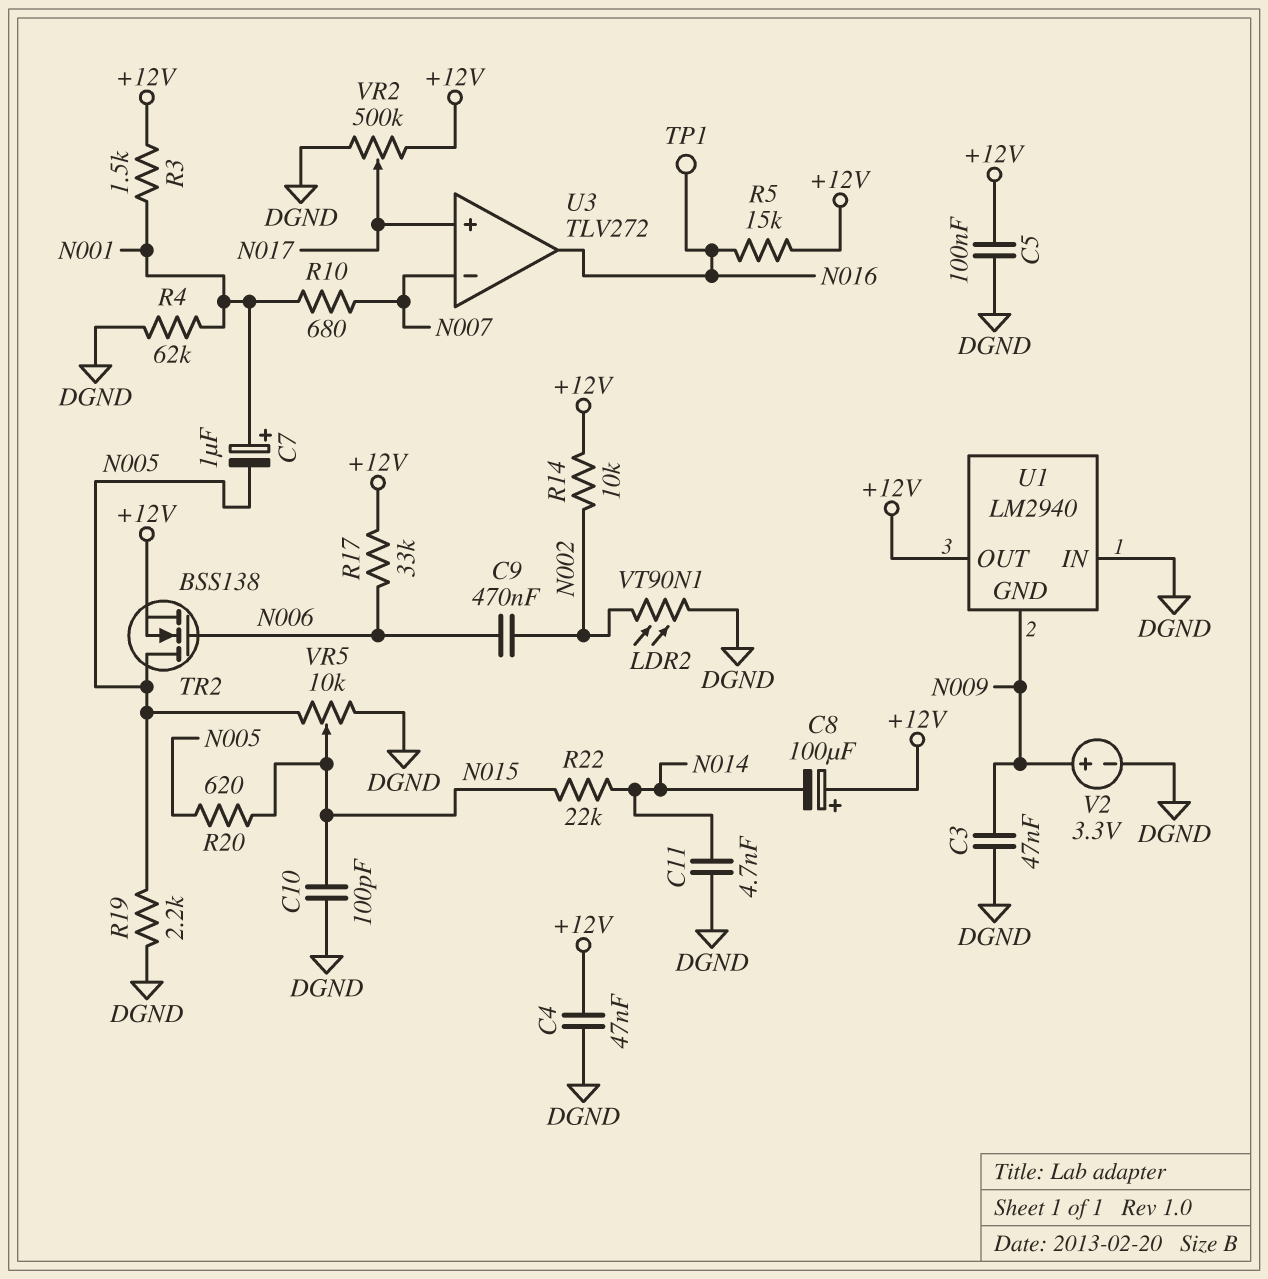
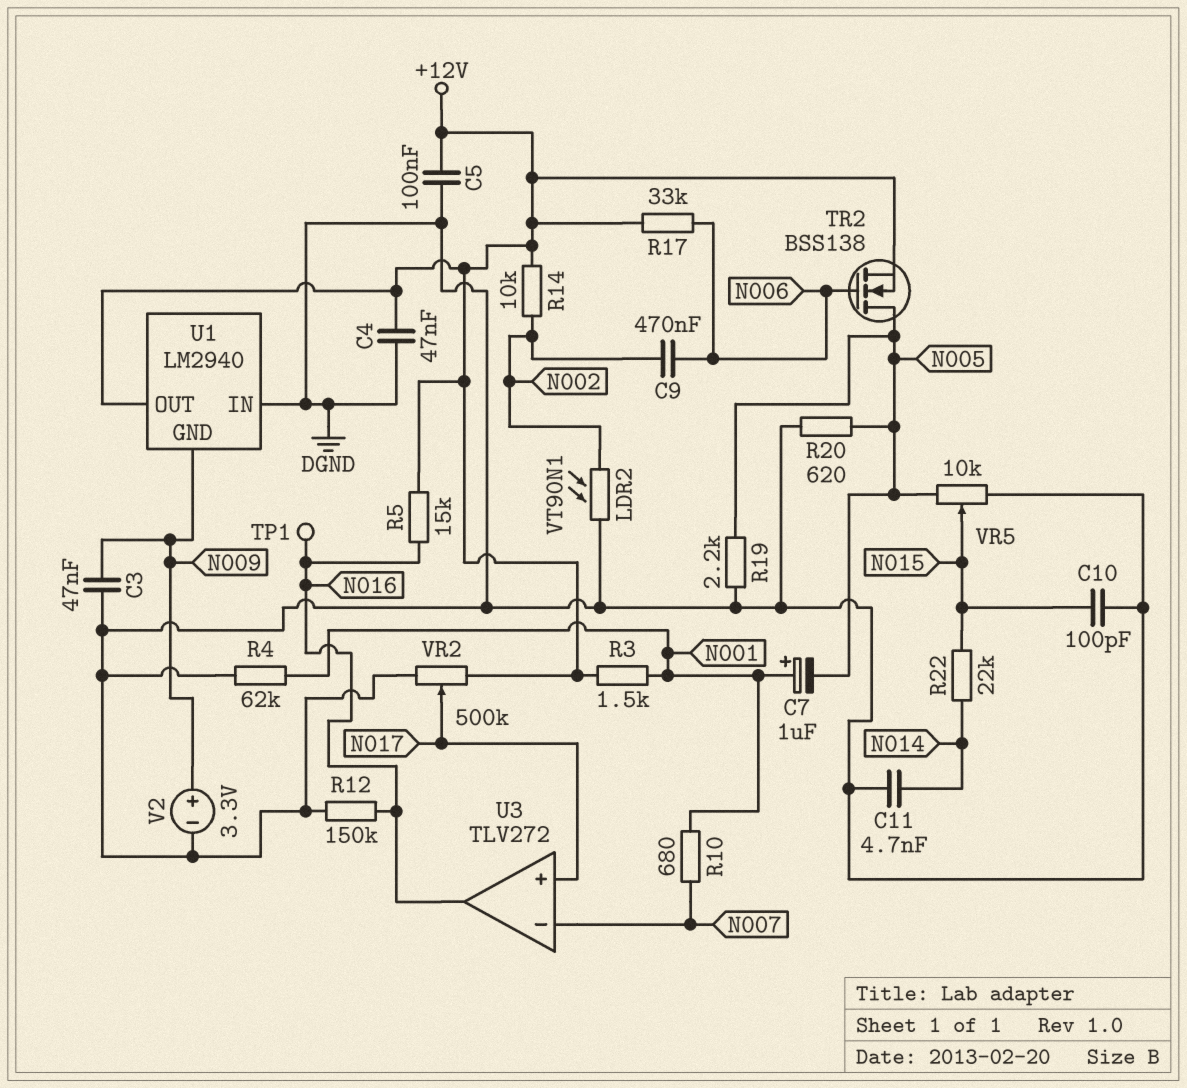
C8: 100uF (plus +12V, minus N014) -> none
R12: none -> 150k (DGND, N016)
R20: 620 (N005, N015) -> 620 (DGND, N005)

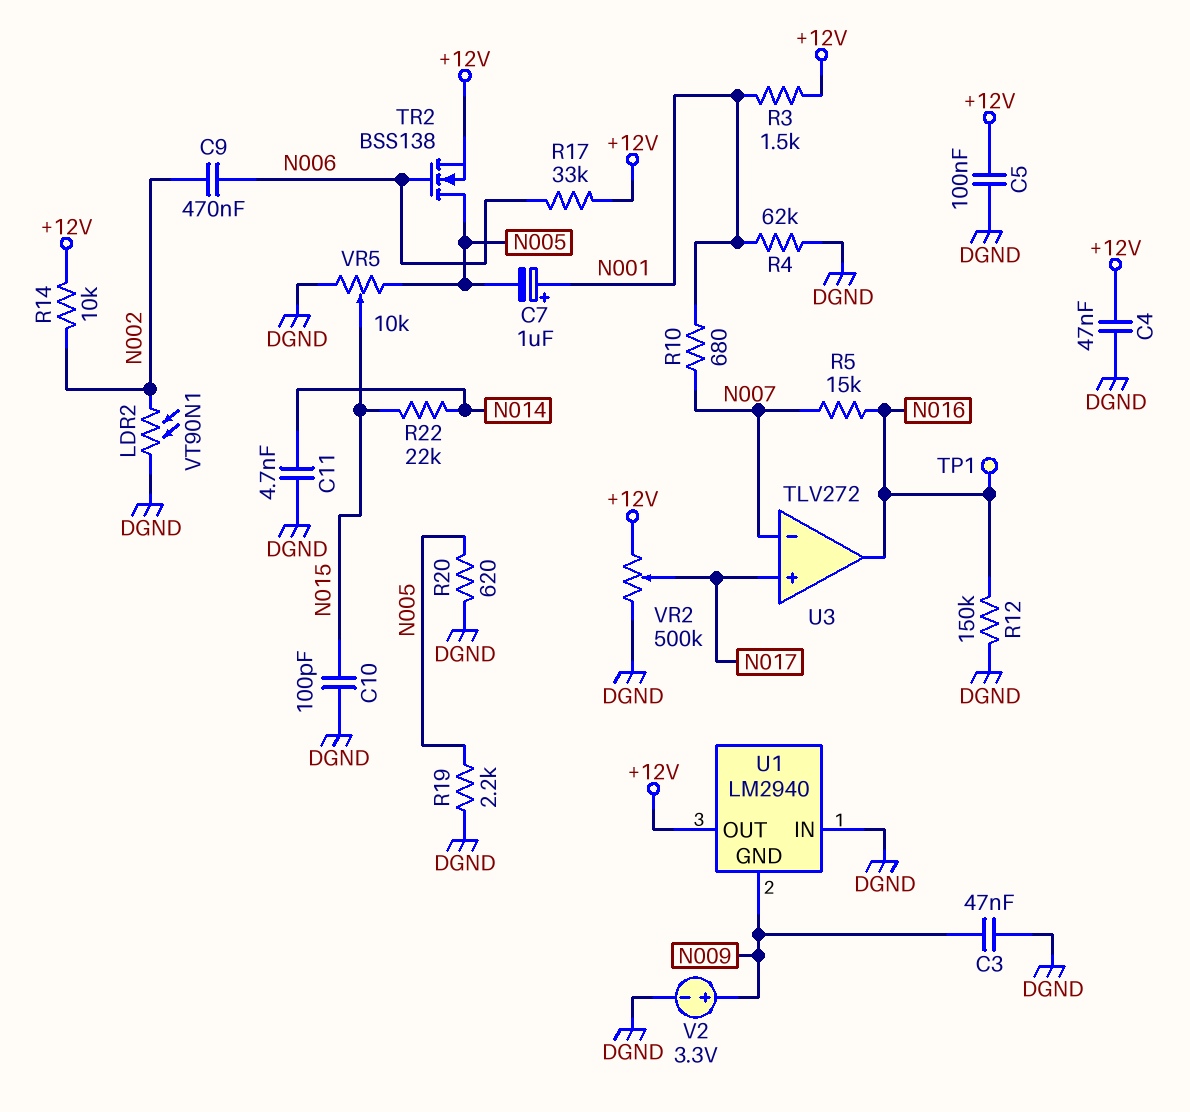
R5: 15k (+12V, N016) -> 15k (N007, N016)

